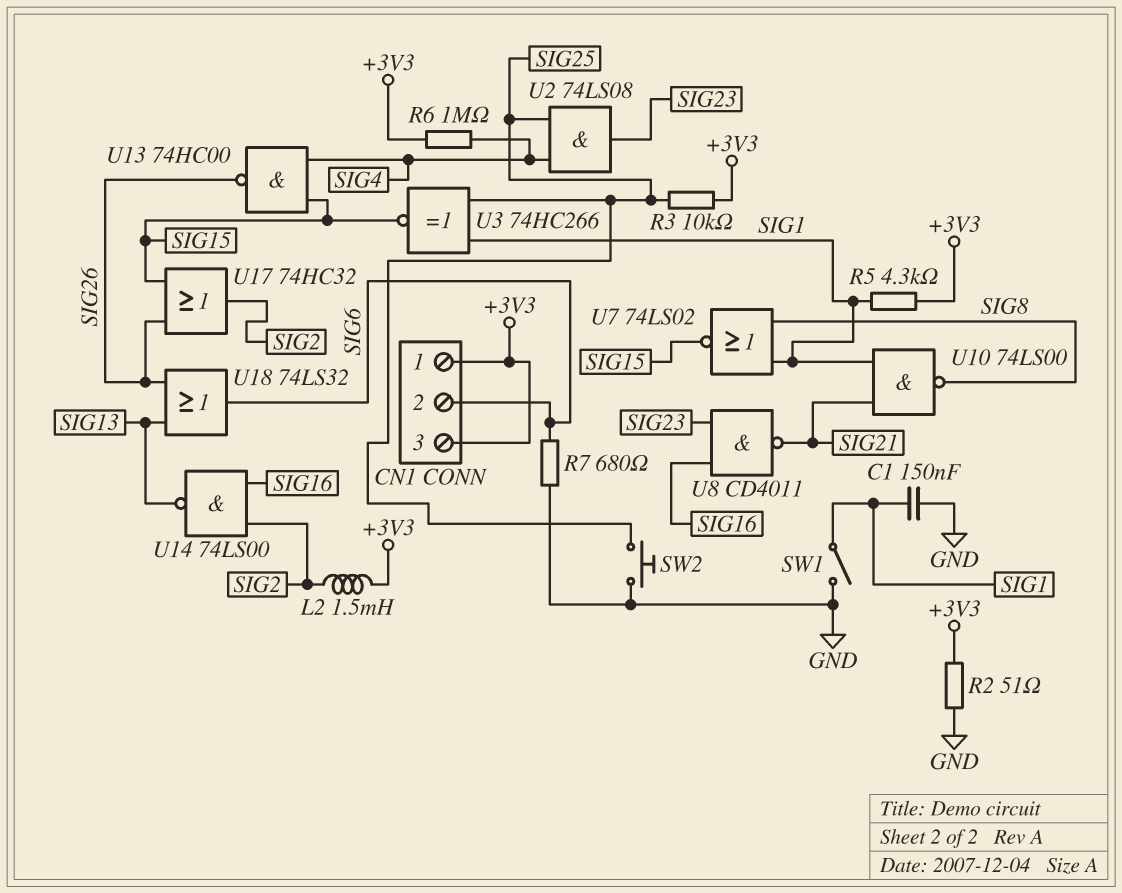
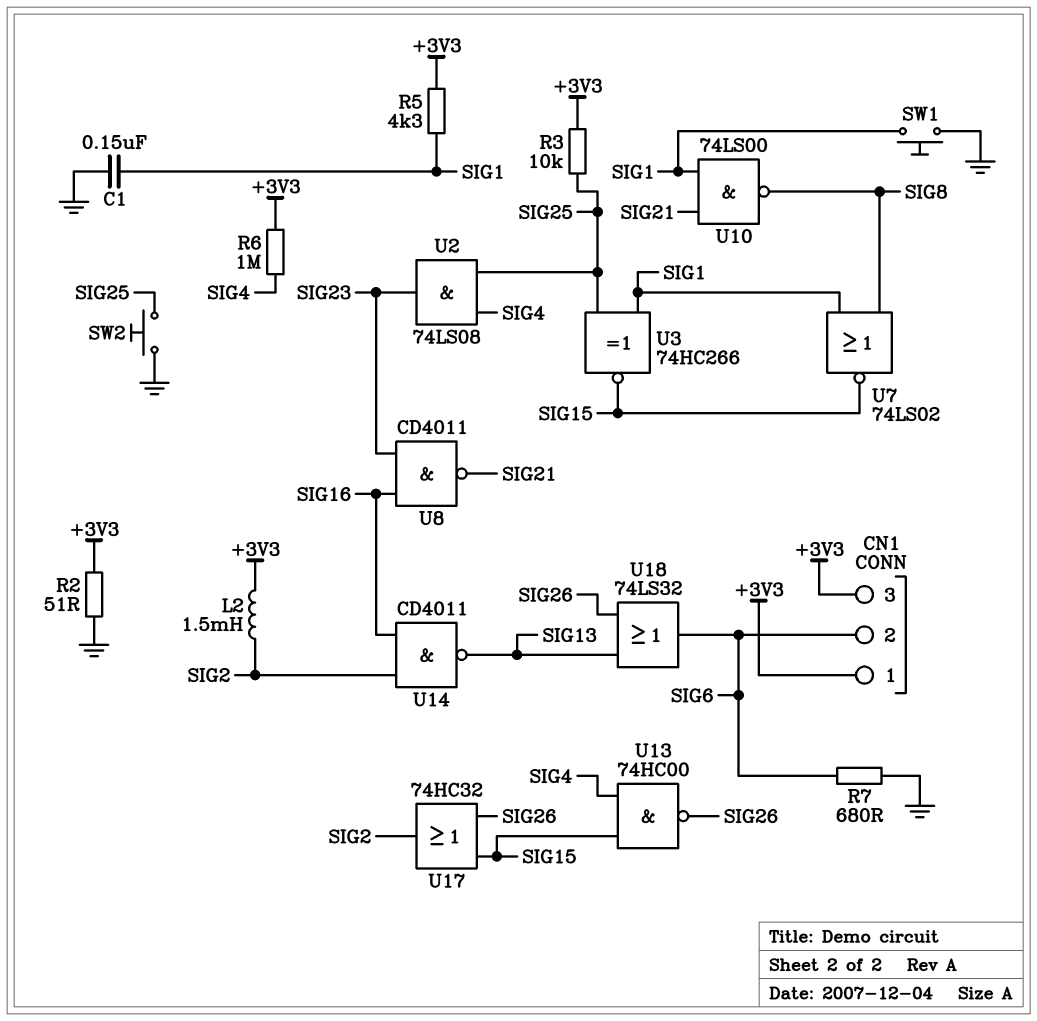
SW1: switch (GND, SIG1) -> button (GND, SIG1)
U14: NAND 74LS00 (in SIG2, in SIG16, out SIG13) -> NAND CD4011 (in SIG2, in SIG16, out SIG13)

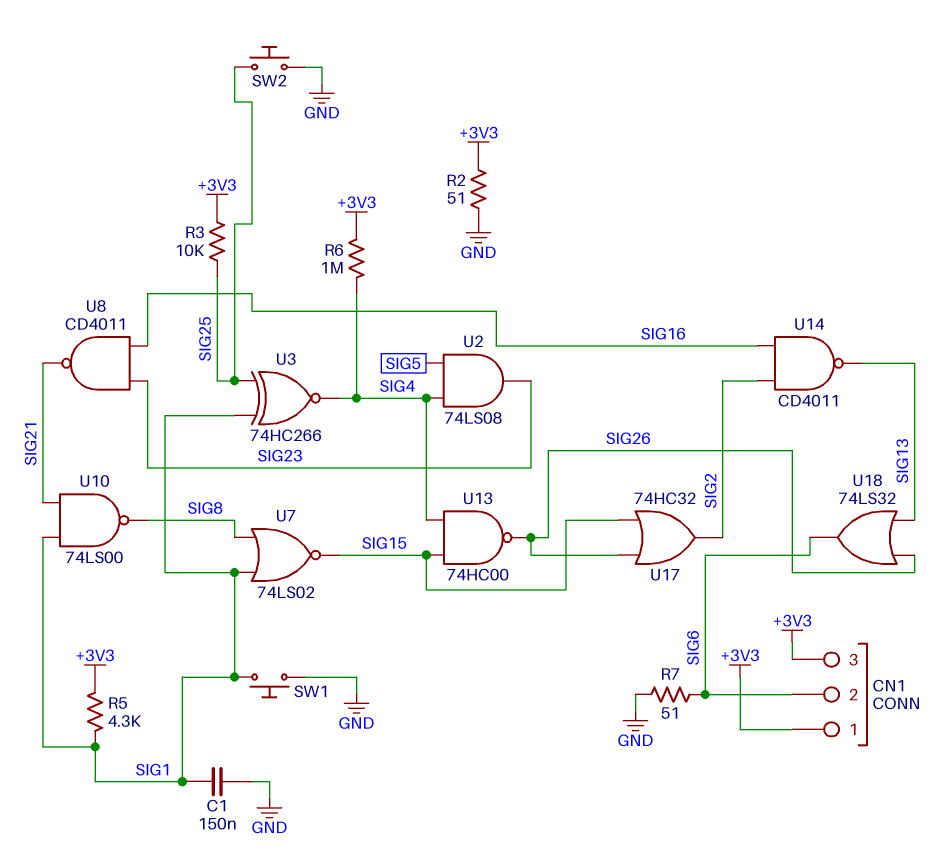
L2: 1.5mH (+3V3, SIG2) -> none
R7: 680 (GND, SIG6) -> 51 (GND, SIG6)
U2: AND 74LS08 (in SIG4, in SIG25, out SIG23) -> AND 74LS08 (in SIG4, in SIG5, out SIG23)
U3: XNOR 74HC266 (in SIG1, in SIG25, out SIG15) -> XNOR 74HC266 (in SIG1, in SIG25, out SIG4)

